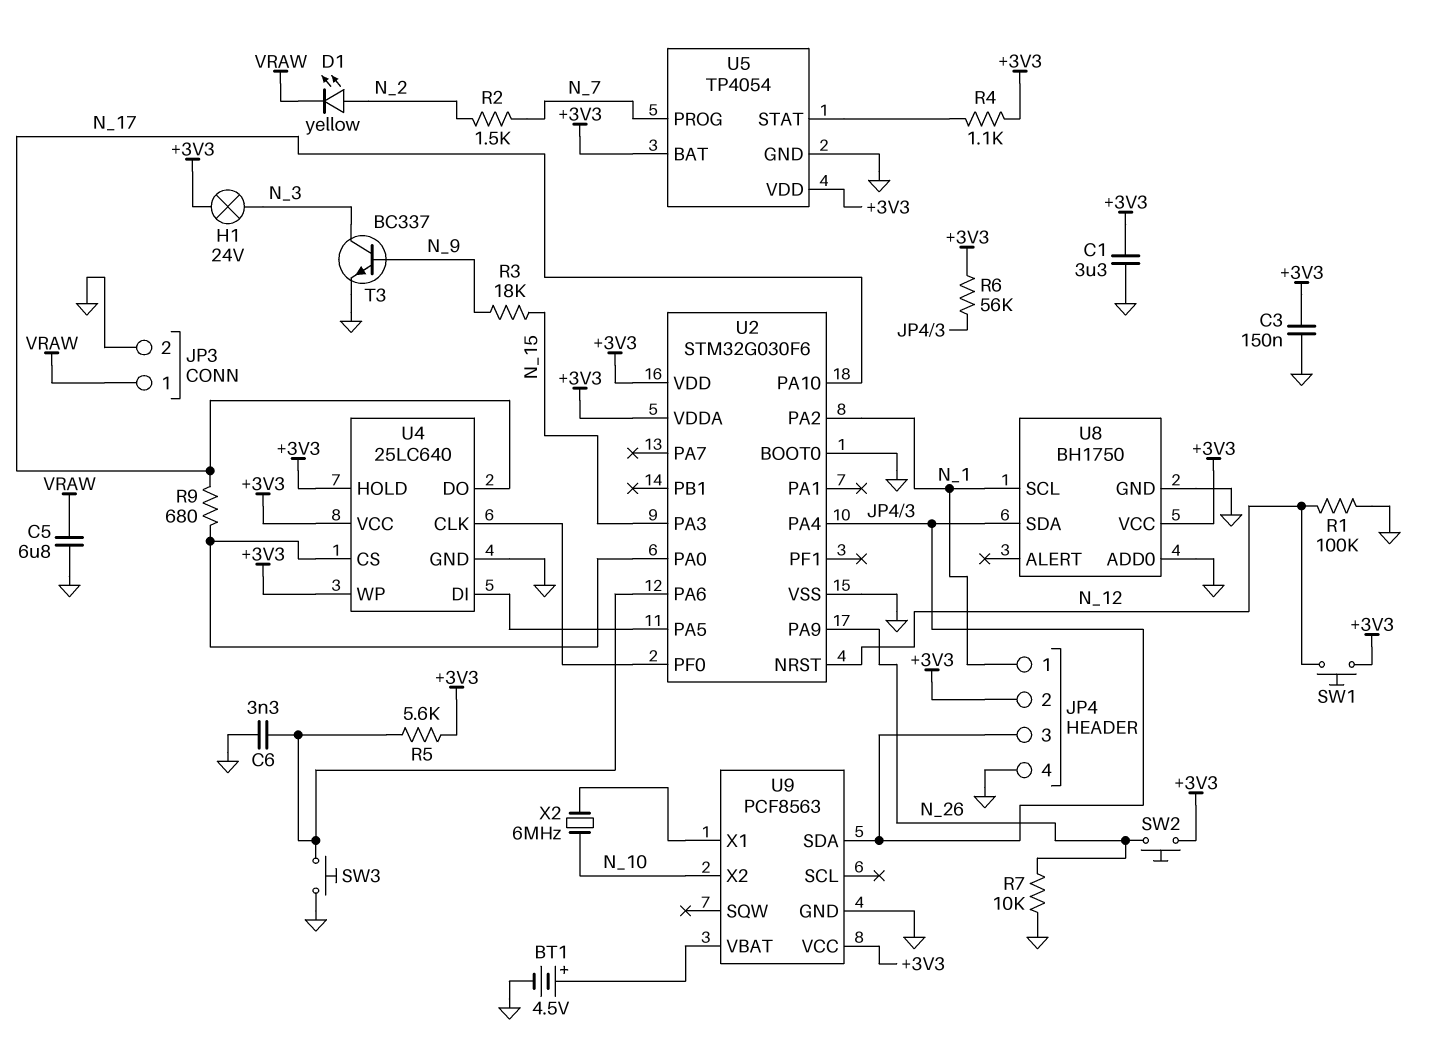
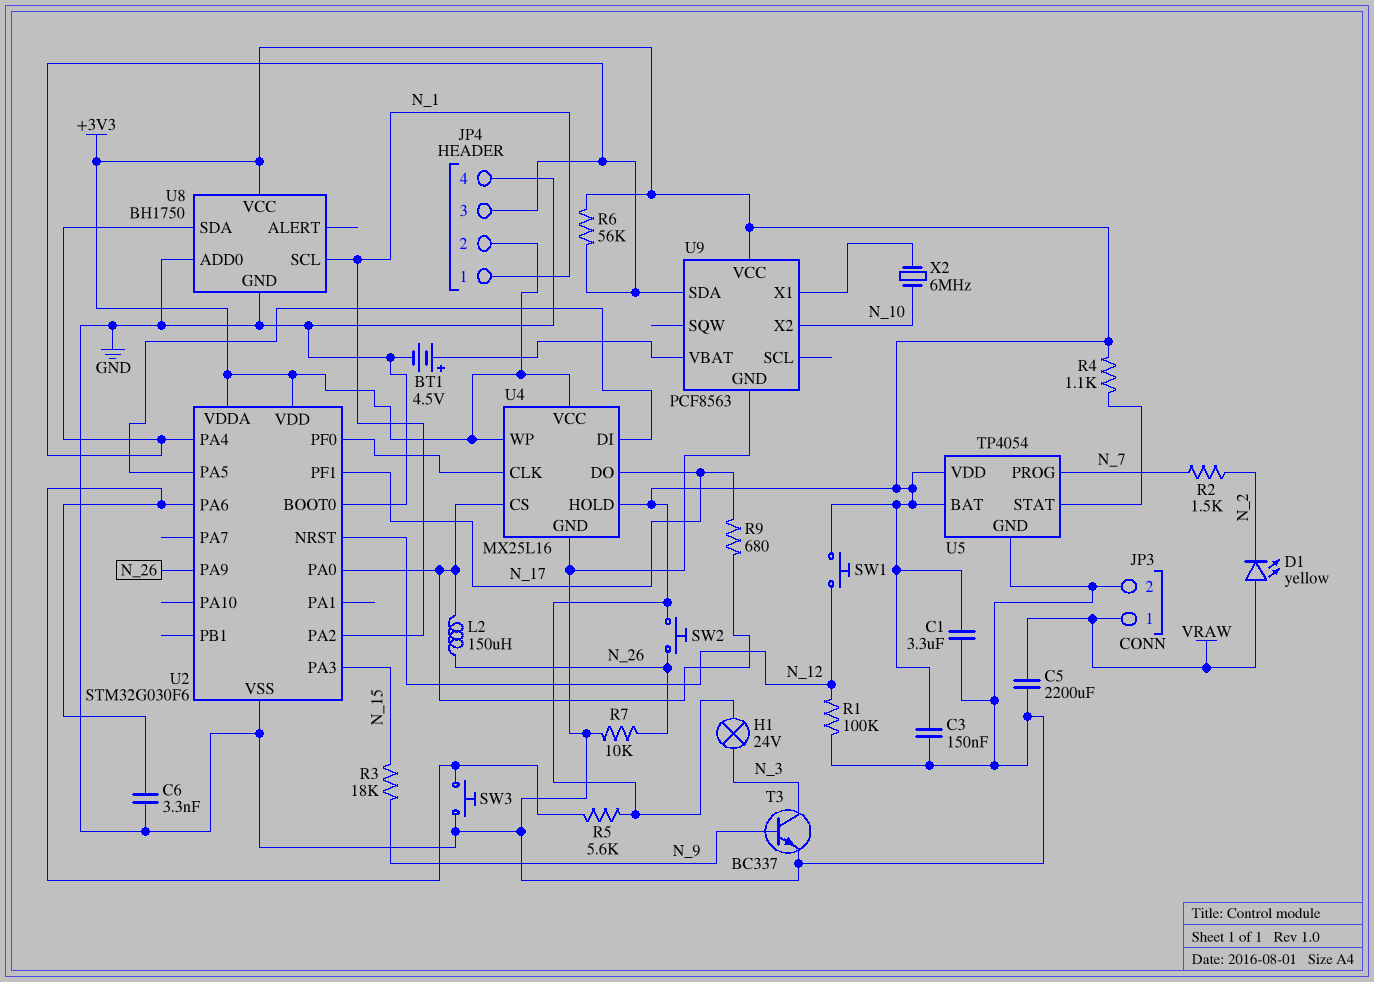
C5: 6.8uF (GND, VRAW) -> 2200uF (GND, VRAW)
D1: LED yellow (A N_2, K VRAW) -> LED yellow (A VRAW, K N_2)
L2: none -> 150uH (N_26, U2/PA0)
U2 pin PA10: N_17 -> none
U2 pin PF1: none -> N_17
U4: 25LC640 -> MX25L16

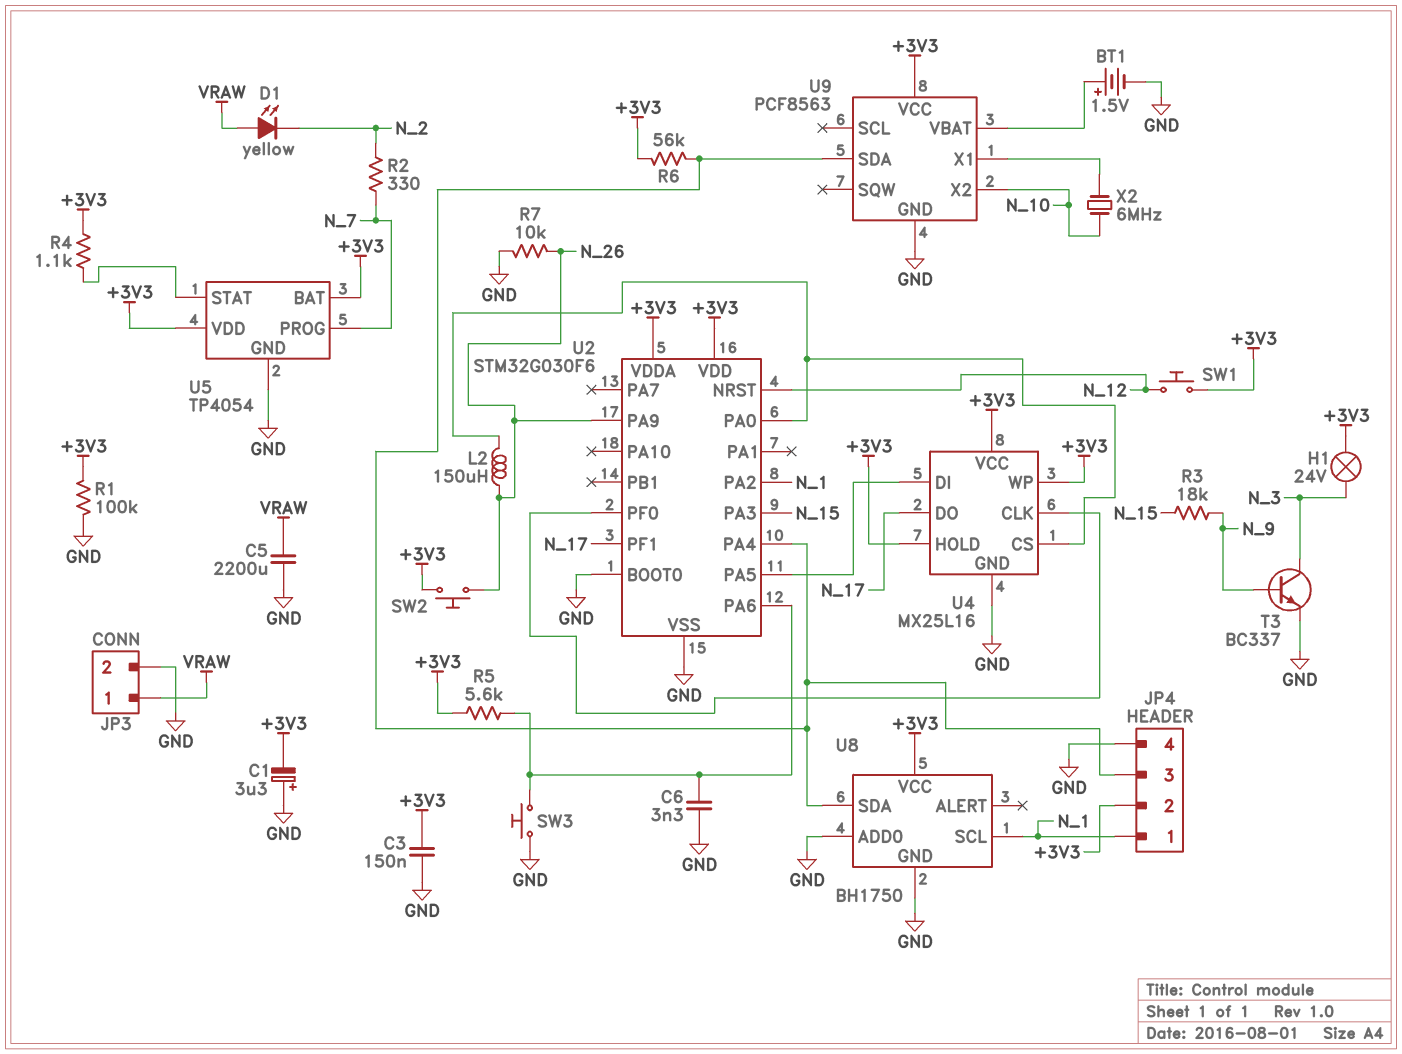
BT1: 4.5V (plus U9/VBAT, minus GND) -> 1.5V (plus U9/VBAT, minus GND)
C1: 3.3uF (+3V3, GND) -> 3.3uF (plus GND, minus +3V3)
R1: 100k (GND, N_12) -> 100k (+3V3, GND)
R2: 1.5k (N_2, N_7) -> 330 (N_2, N_7)
R9: 680 (N_17, U2/PA0) -> none

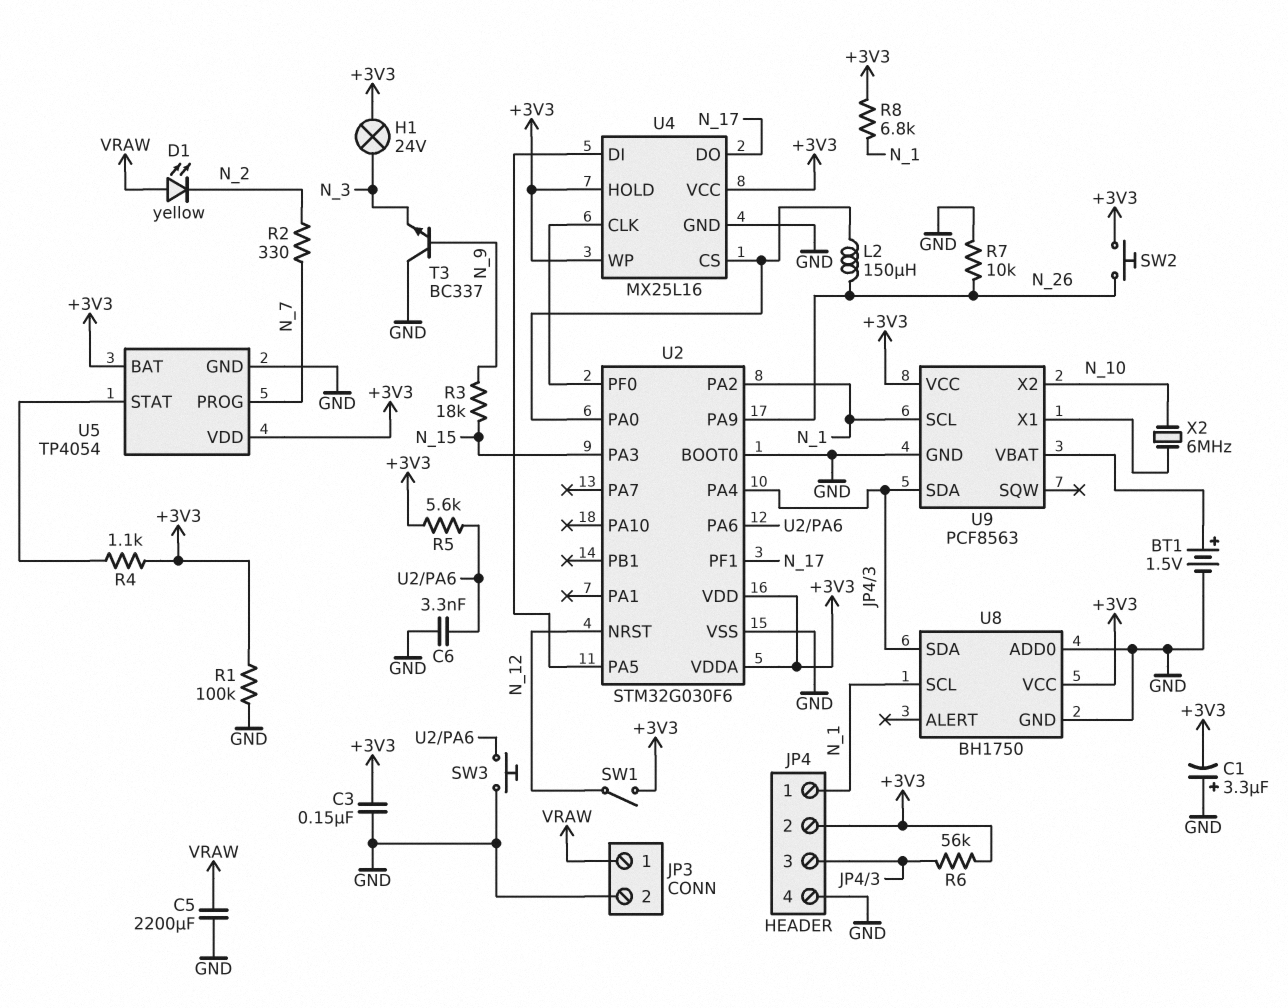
R8: none -> 6.8k (+3V3, N_1)
SW1: button (+3V3, N_12) -> switch (+3V3, N_12)
T3: NPN BC337 (B N_9, C N_3, E GND) -> NPN BC337 (B N_9, C GND, E N_3)
U9 pin SCL: none -> N_1

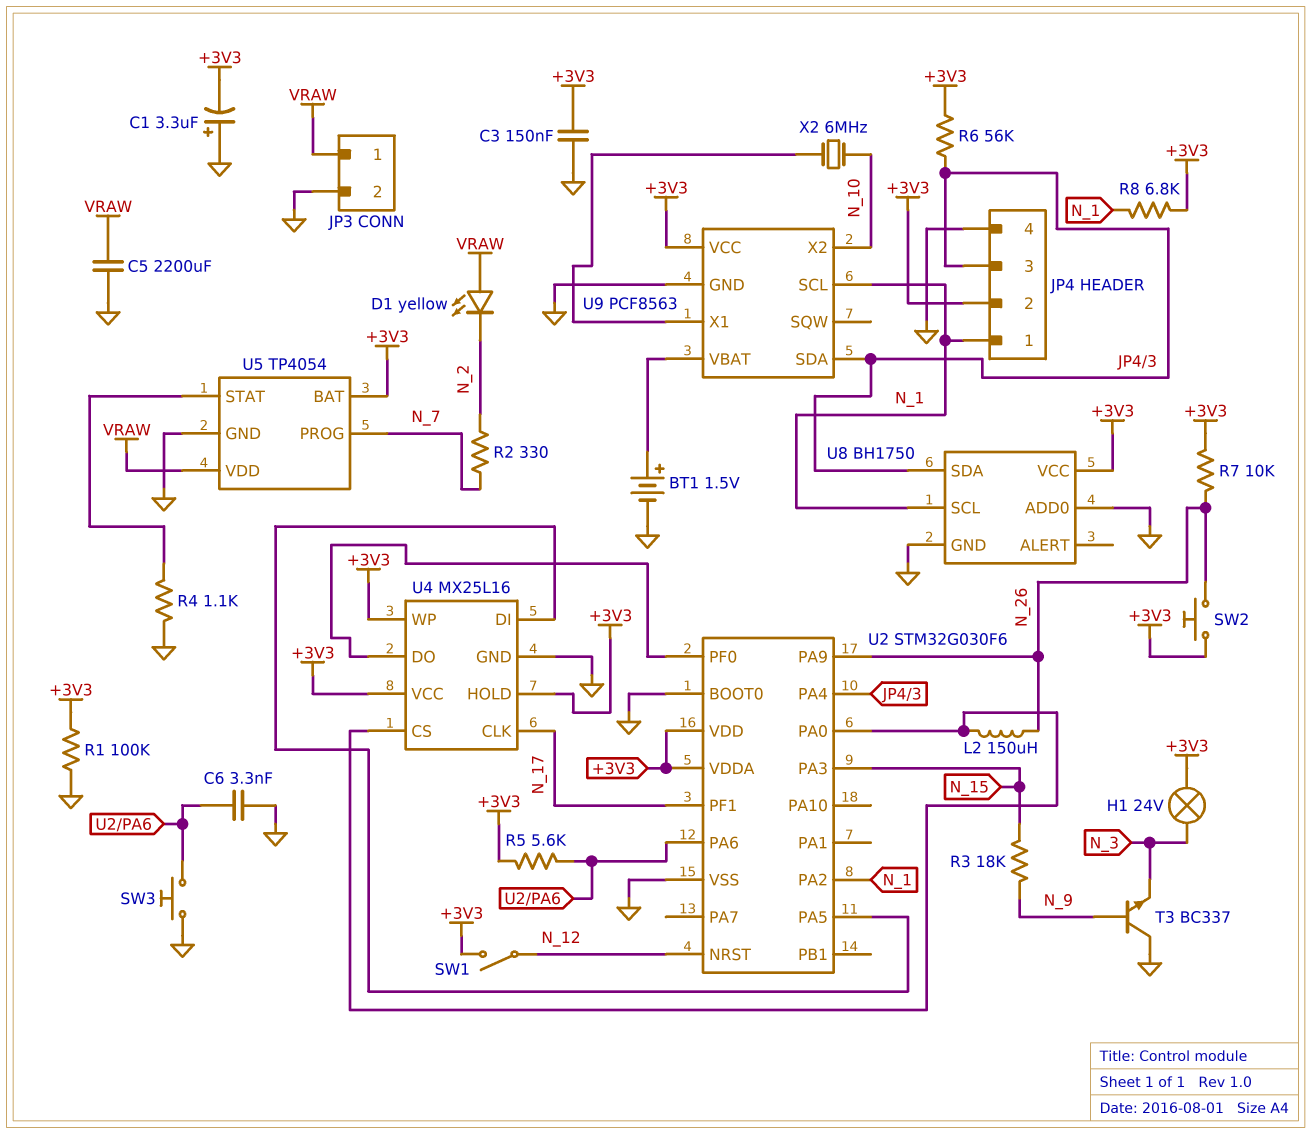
R4: 1.1k (+3V3, U5/STAT) -> 1.1k (GND, U5/STAT)
R7: 10k (GND, N_26) -> 10k (+3V3, N_26)
U4 pin CLK: U2/PF0 -> N_17
U4 pin DO: N_17 -> U2/PF0
U5 pin VDD: +3V3 -> VRAW

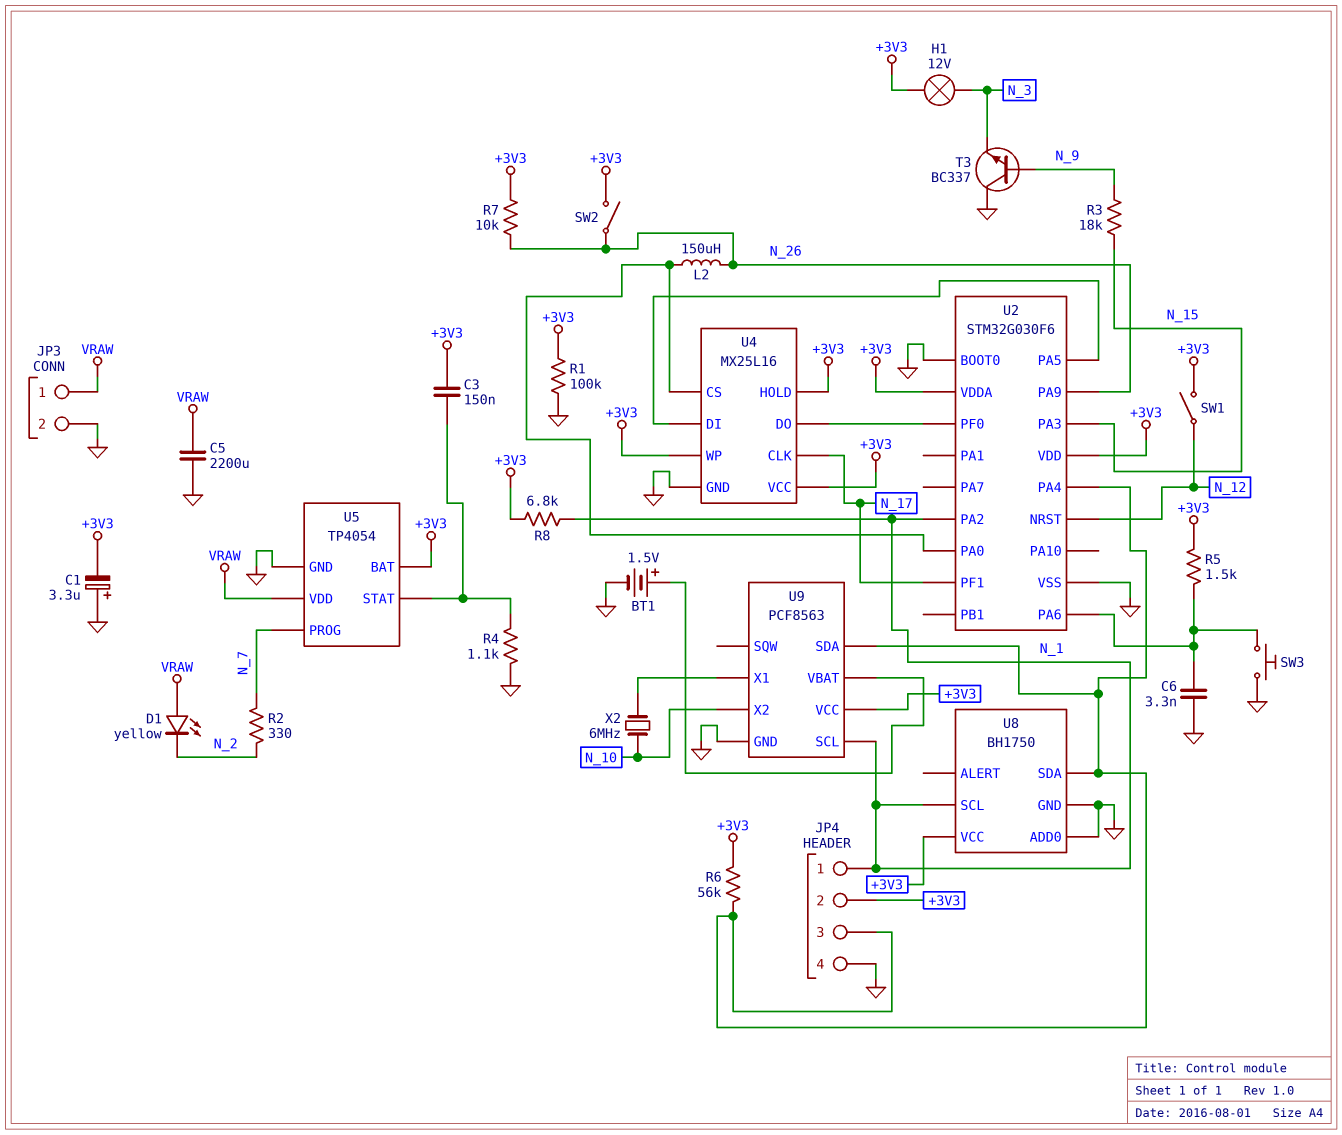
C3: 150nF (+3V3, GND) -> 150nF (+3V3, U5/STAT)
H1: lamp 24V (+3V3, N_3) -> lamp 12V (+3V3, N_3)
R5: 5.6k (+3V3, U2/PA6) -> 1.5k (+3V3, U2/PA6)
SW2: button (+3V3, N_26) -> switch (+3V3, N_26)

